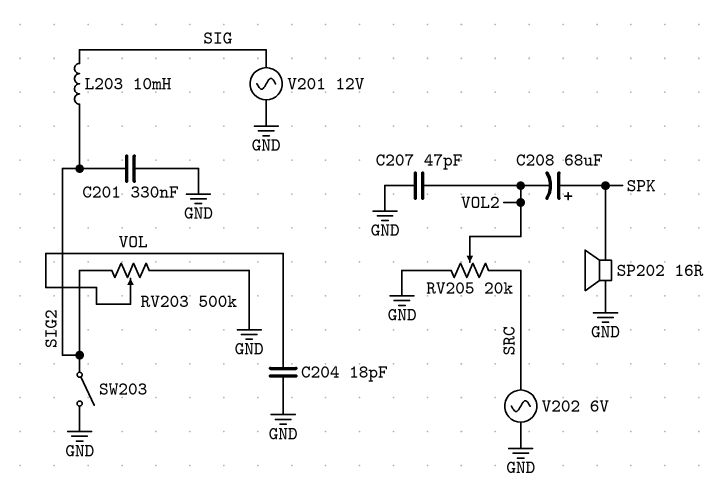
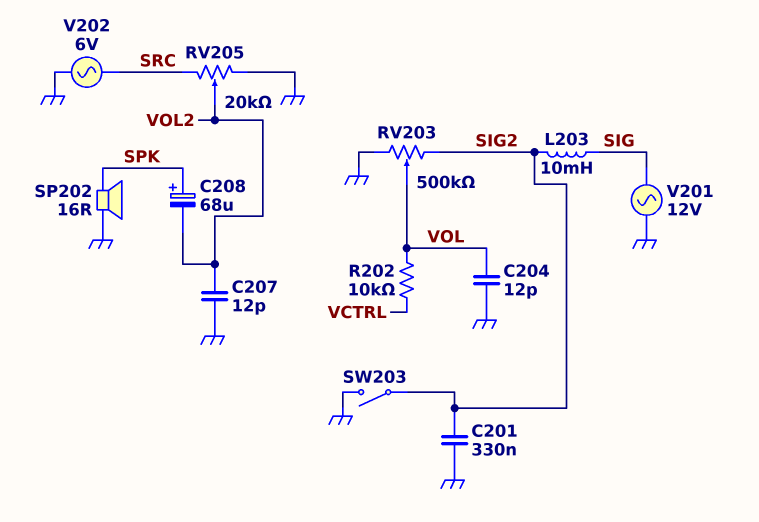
C204: 18pF (GND, VOL) -> 12pF (GND, VOL)
C207: 47pF (GND, VOL2) -> 12pF (GND, VOL2)
R202: none -> 10k (VCTRL, VOL)

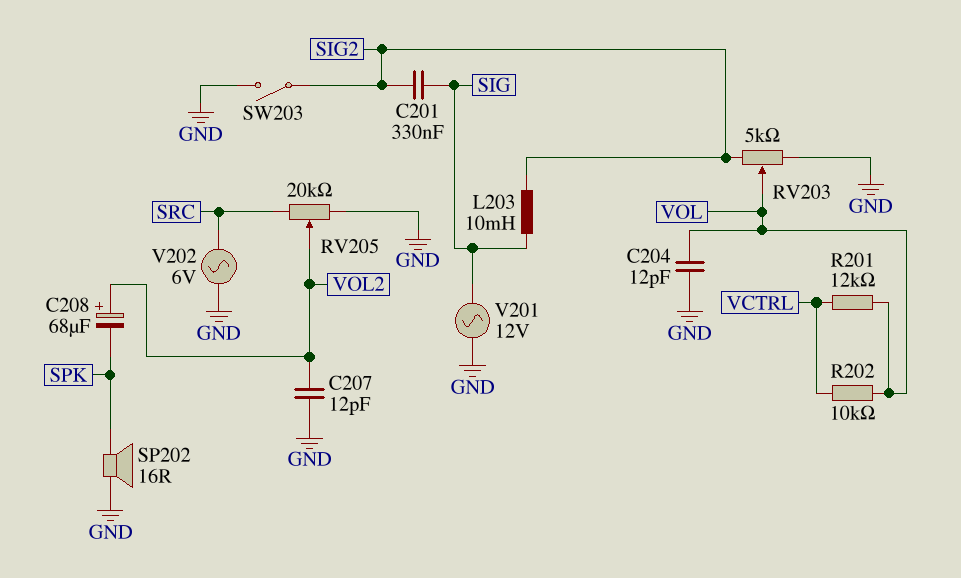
C201: 330nF (GND, SIG2) -> 330nF (SIG, SIG2)
C208: 68uF (plus SPK, minus VOL2) -> 68uF (plus VOL2, minus SPK)
R201: none -> 12k (VCTRL, VOL)
RV203: 500k (GND, SIG2, wiper VOL) -> 5k (GND, SIG2, wiper VOL)

